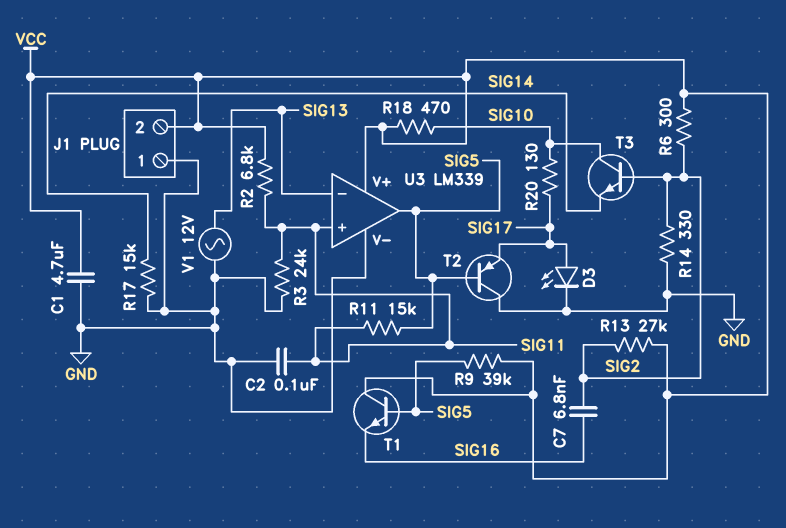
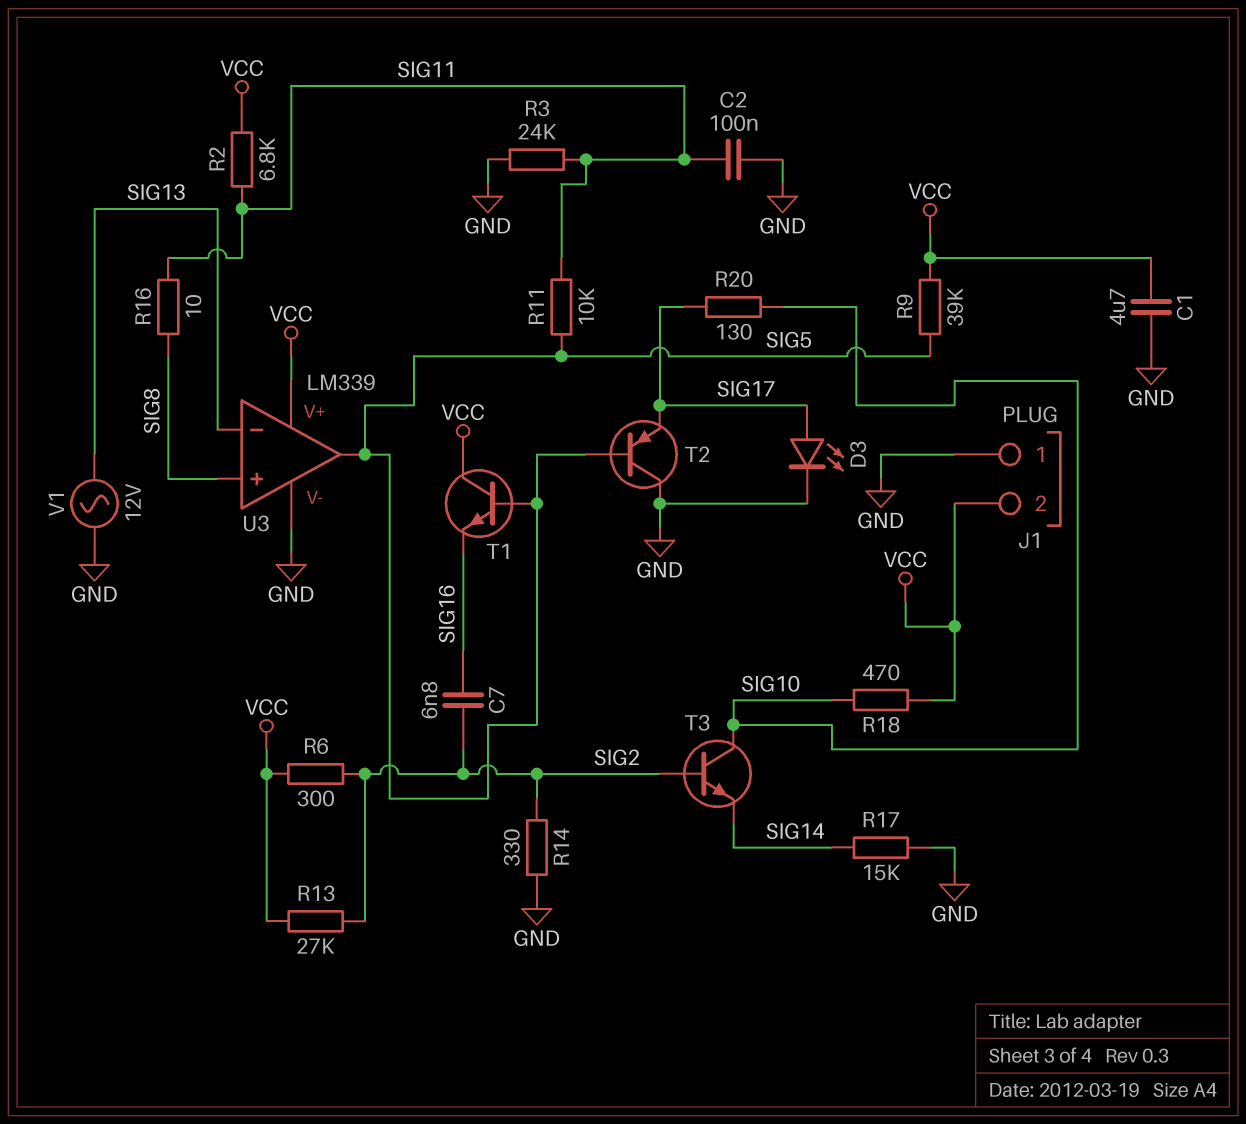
R11: 15k (SIG5, SIG11) -> 10k (SIG5, SIG11)
R16: none -> 10 (SIG8, SIG11)
U3 pin in+: SIG11 -> SIG8

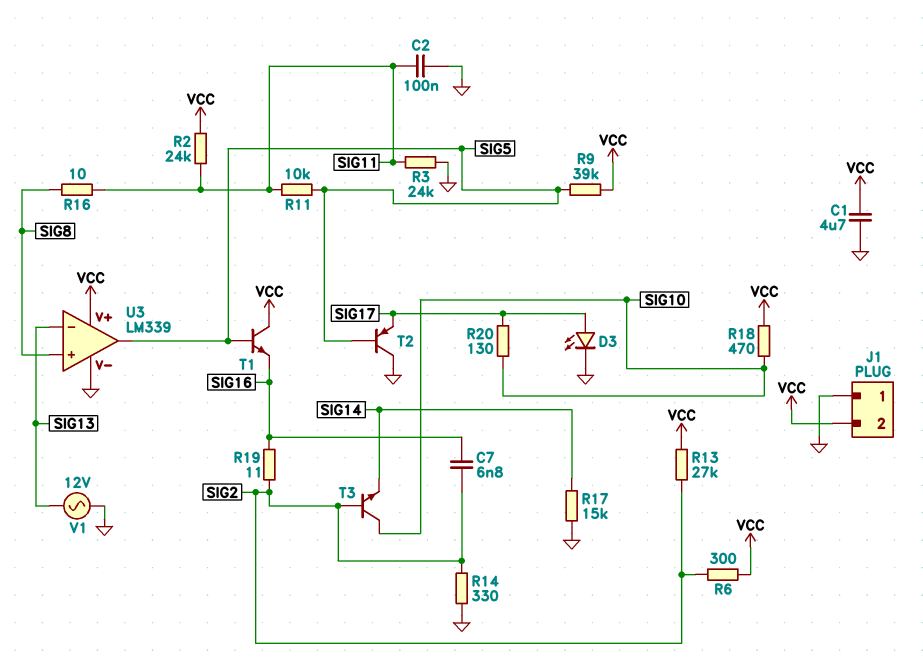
R2: 6.8k (SIG11, VCC) -> 24k (SIG11, VCC)
R19: none -> 11 (SIG2, SIG16)

